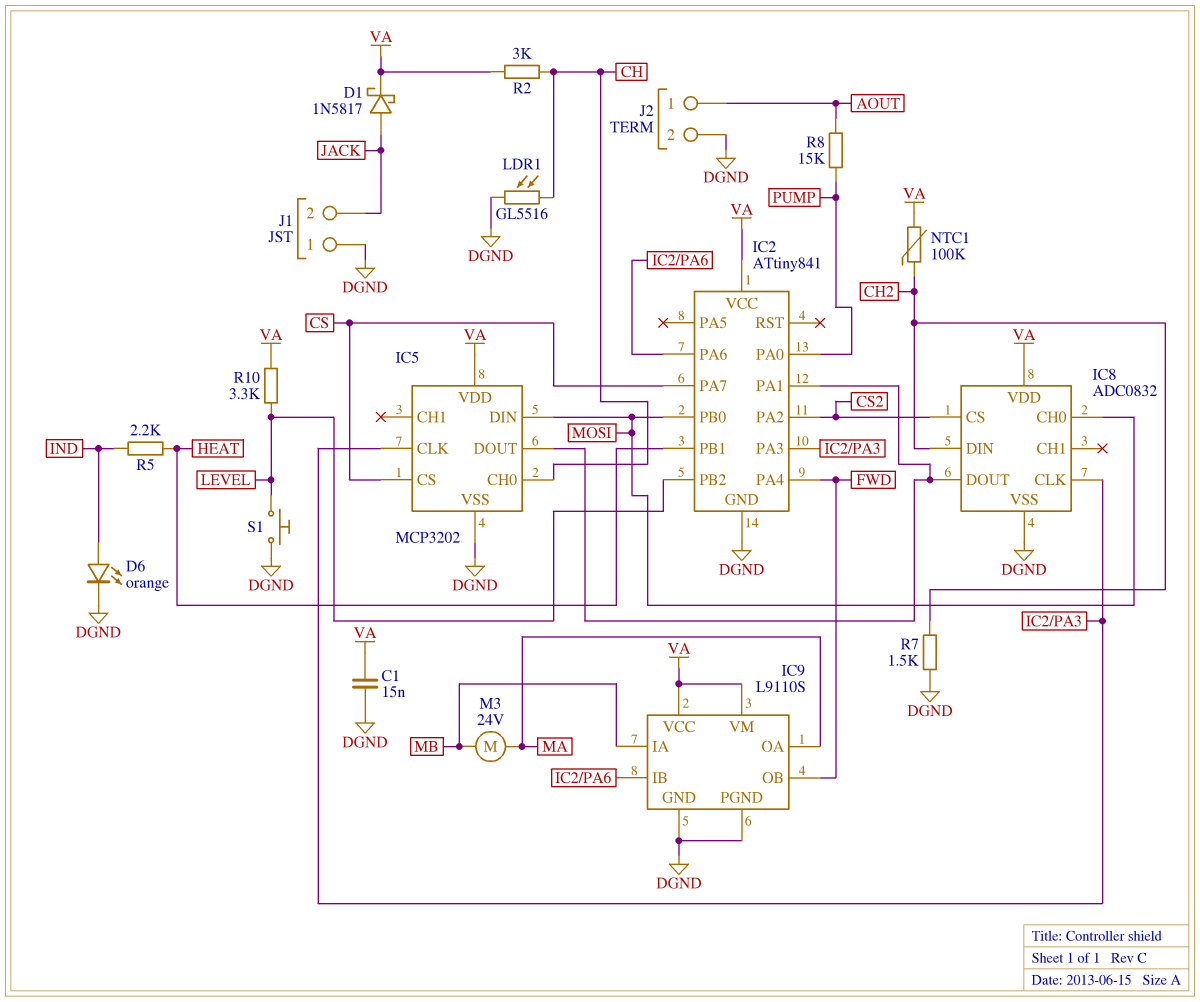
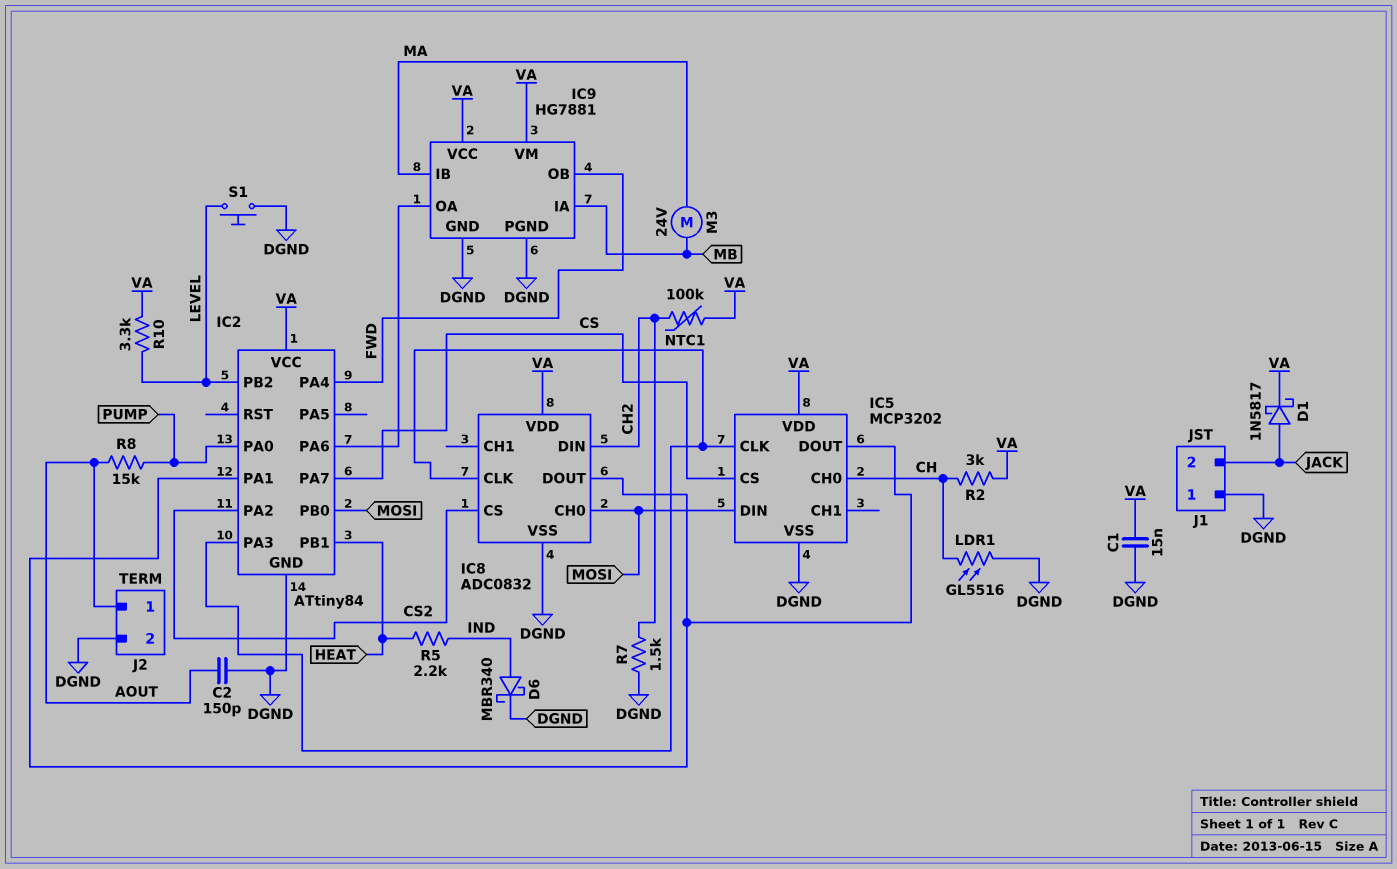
C2: none -> 150pF (AOUT, DGND)
D6: LED orange (A IND, K DGND) -> schottky MBR340 (A IND, K DGND)
IC2: ATtiny841 -> ATtiny84
IC9: L9110S -> HG7881
IC9 pin IB: IC2/PA6 -> MA
IC9 pin OA: MA -> IC2/PA6

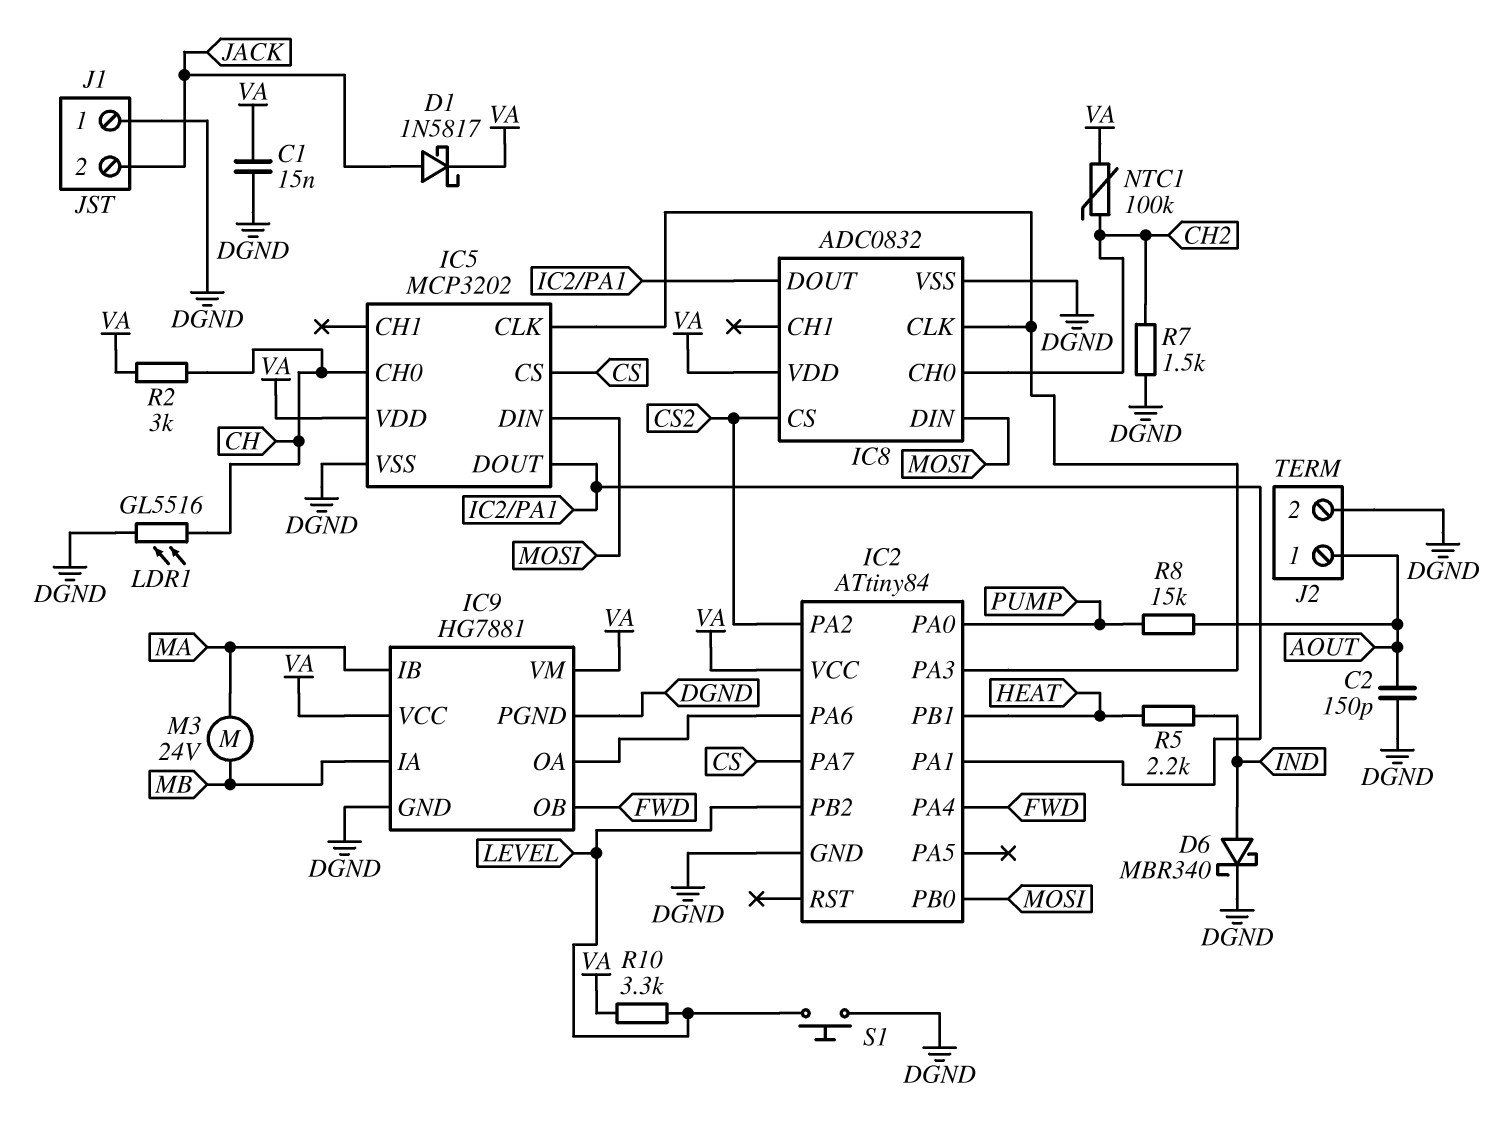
IC8 pin CH0: MOSI -> CH2
IC8 pin DIN: CH2 -> MOSI

